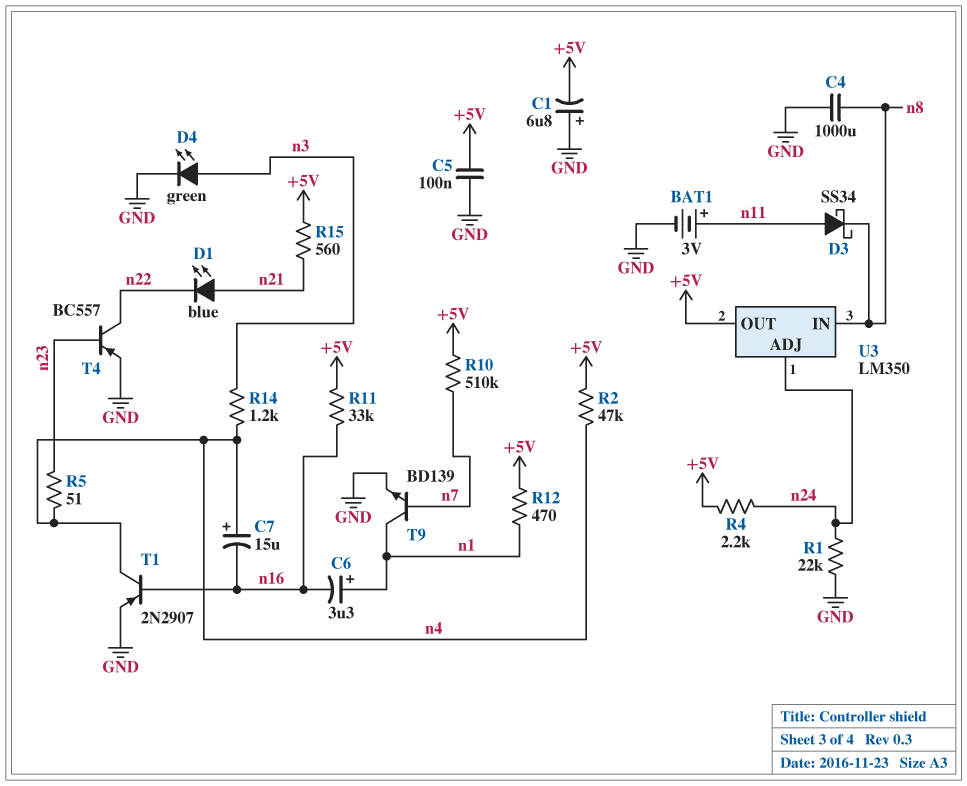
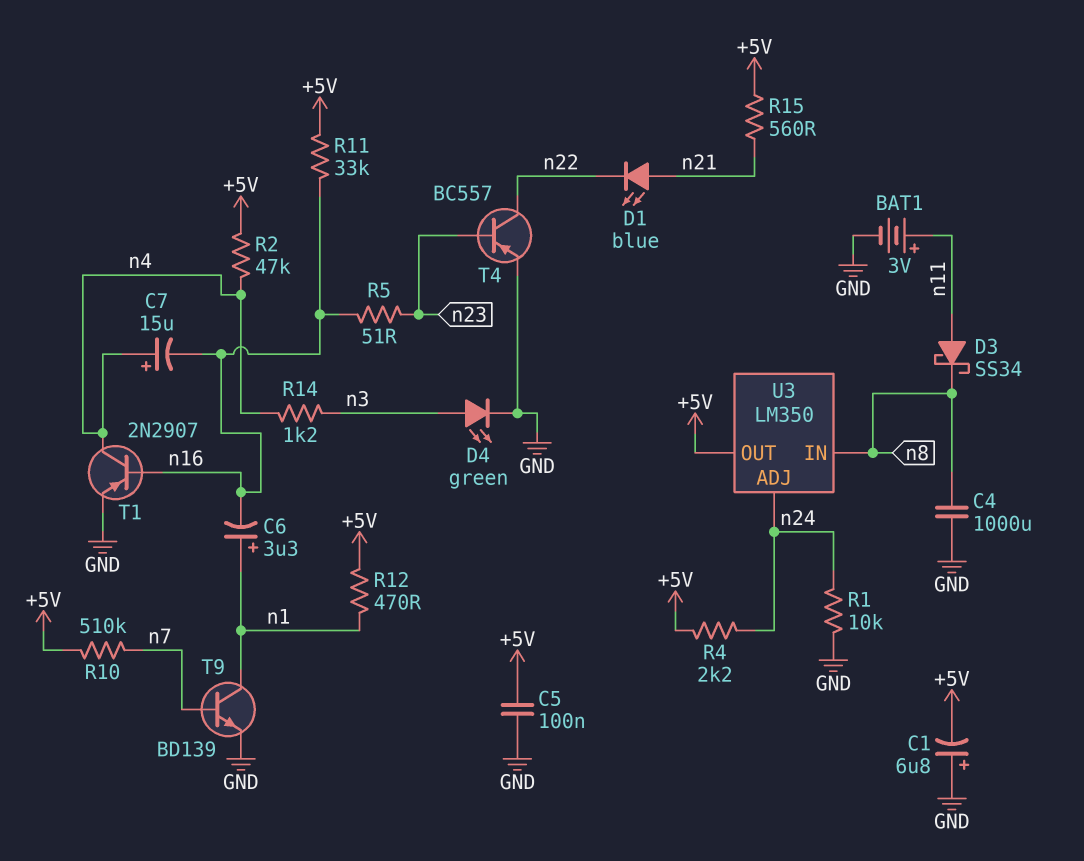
R1: 22k (GND, n24) -> 10k (GND, n24)
R5: 51 (n4, n23) -> 51 (n16, n23)

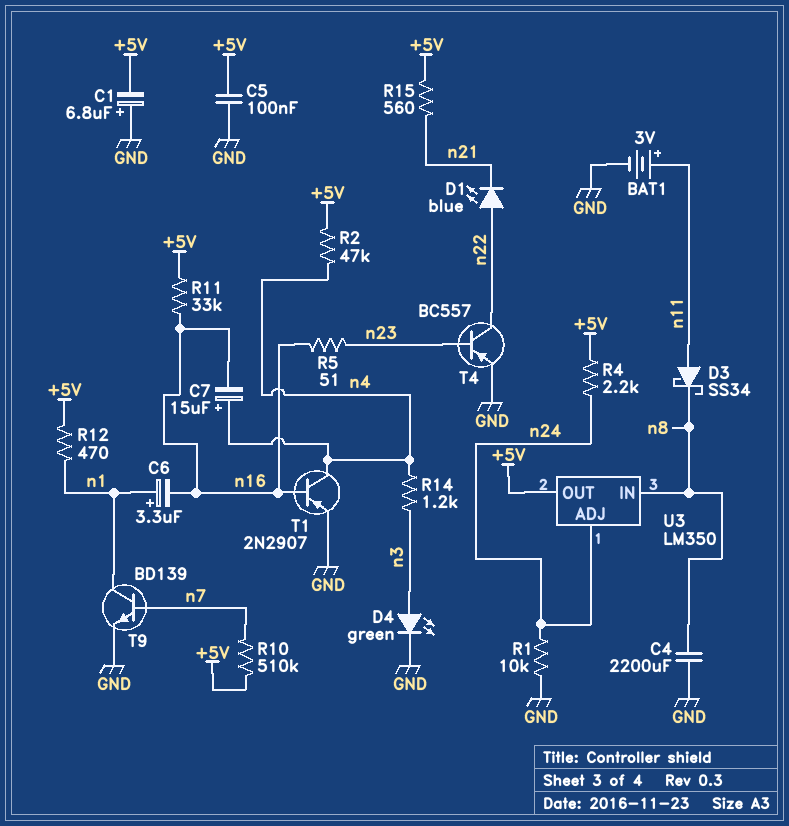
C4: 1000uF (GND, n8) -> 2200uF (GND, n8)
D1: LED blue (A n21, K n22) -> LED blue (A n22, K n21)

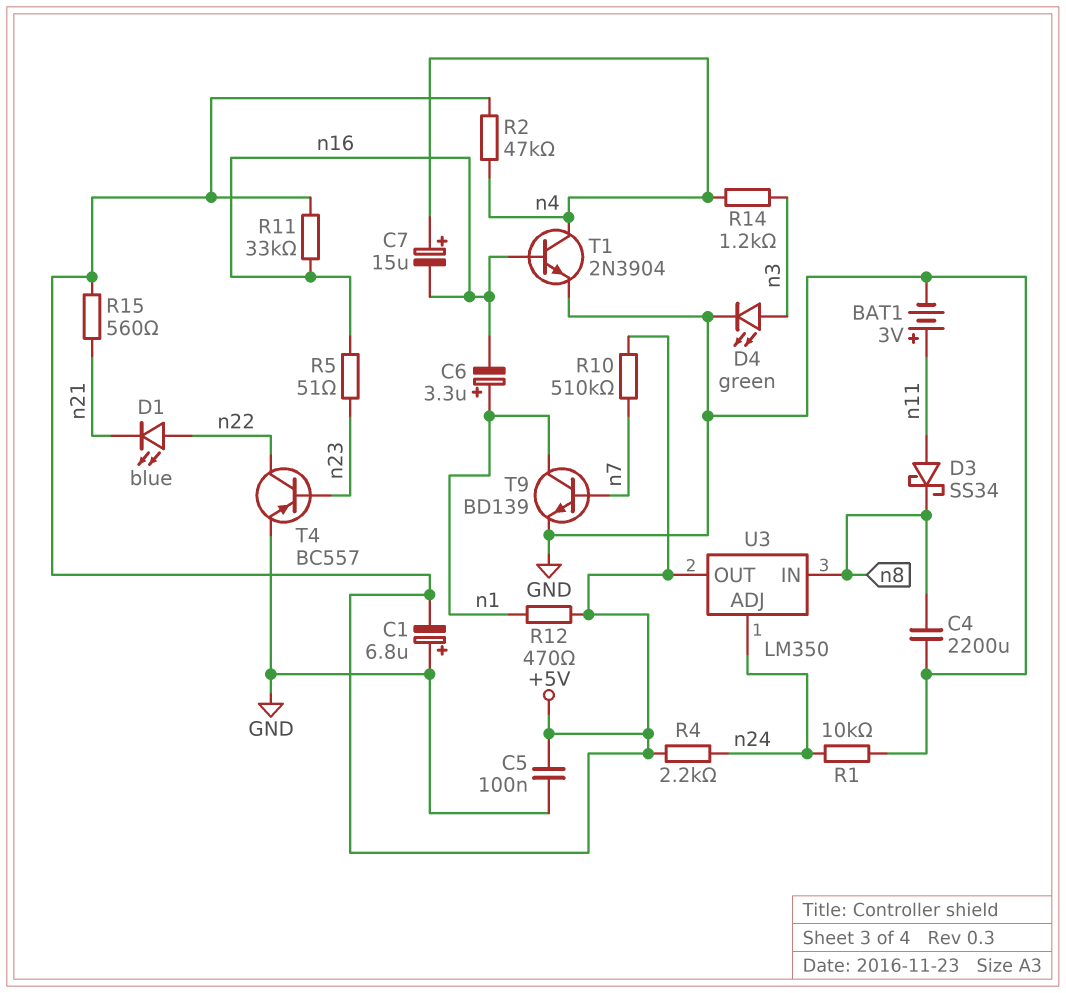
T1: PNP 2N2907 (B n16, C n4, E GND) -> NPN 2N3904 (B n16, C n4, E GND)

